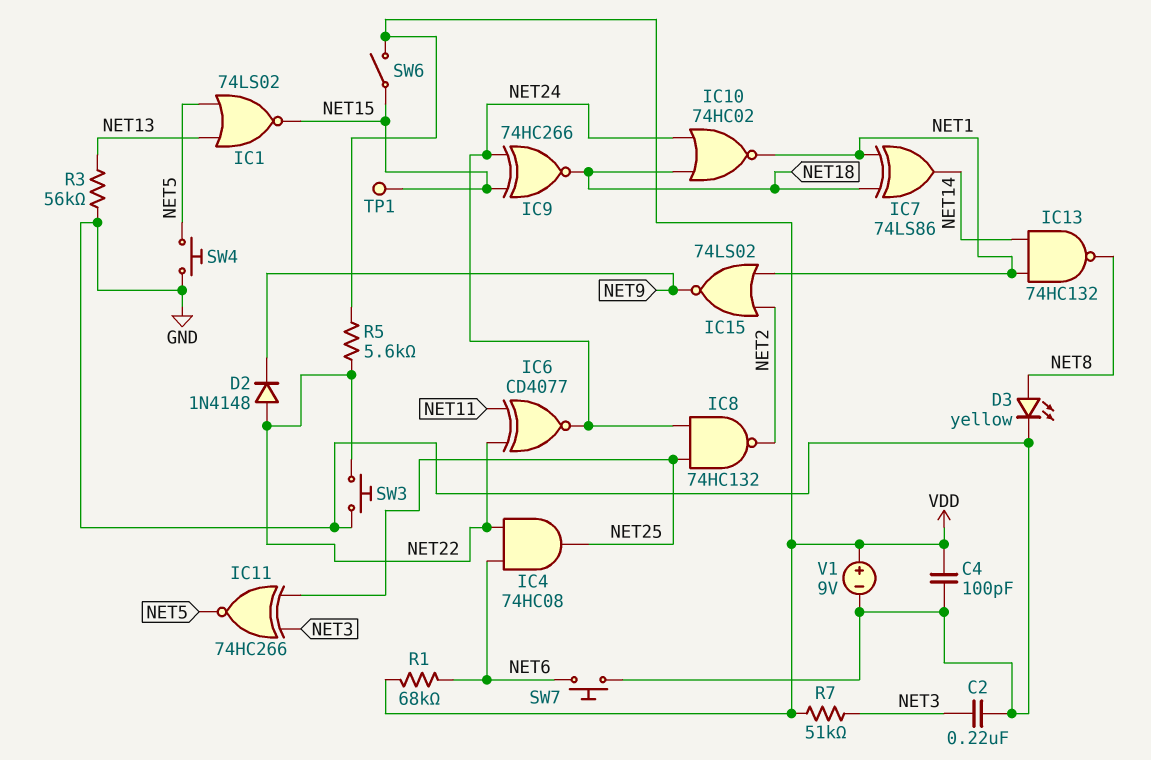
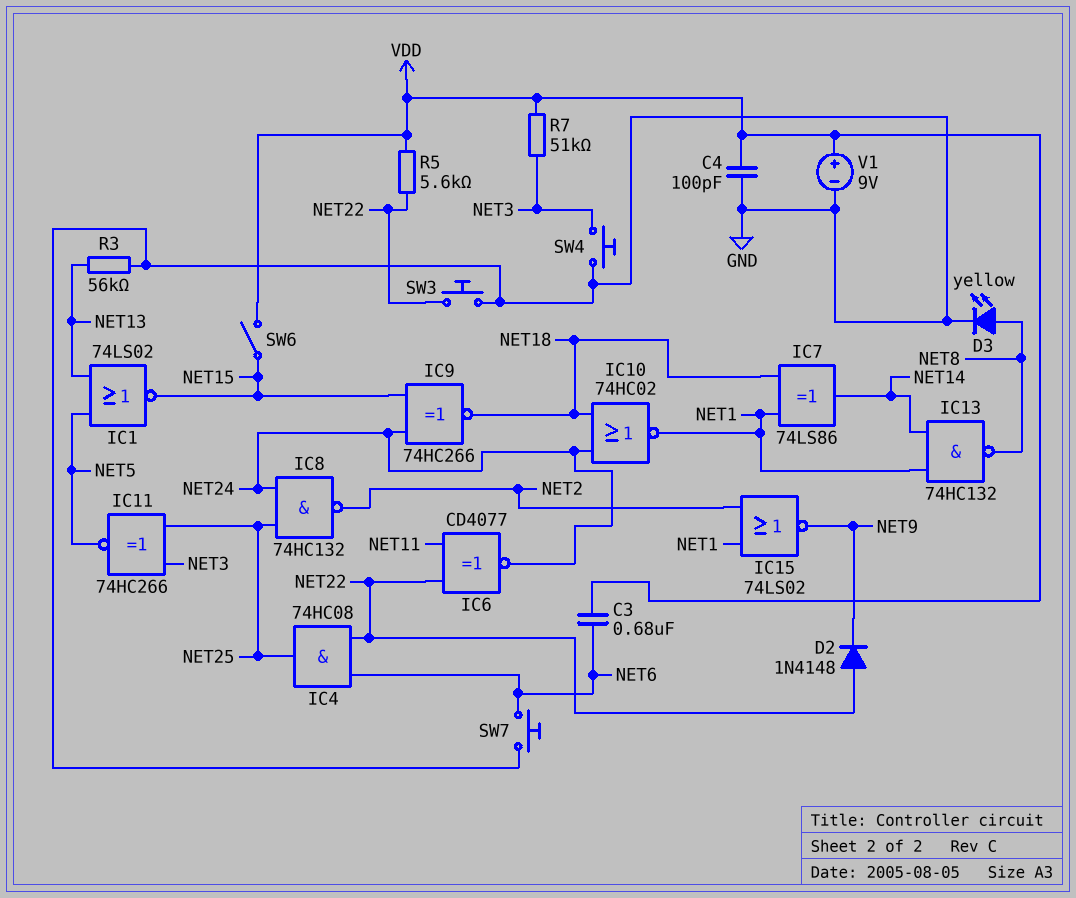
C2: 220nF (GND, NET3) -> none
C3: none -> 680nF (NET6, VDD)
R1: 68k (NET6, VDD) -> none
SW4: button (GND, NET5) -> button (GND, NET3)
TP1: test point (NET15) -> none

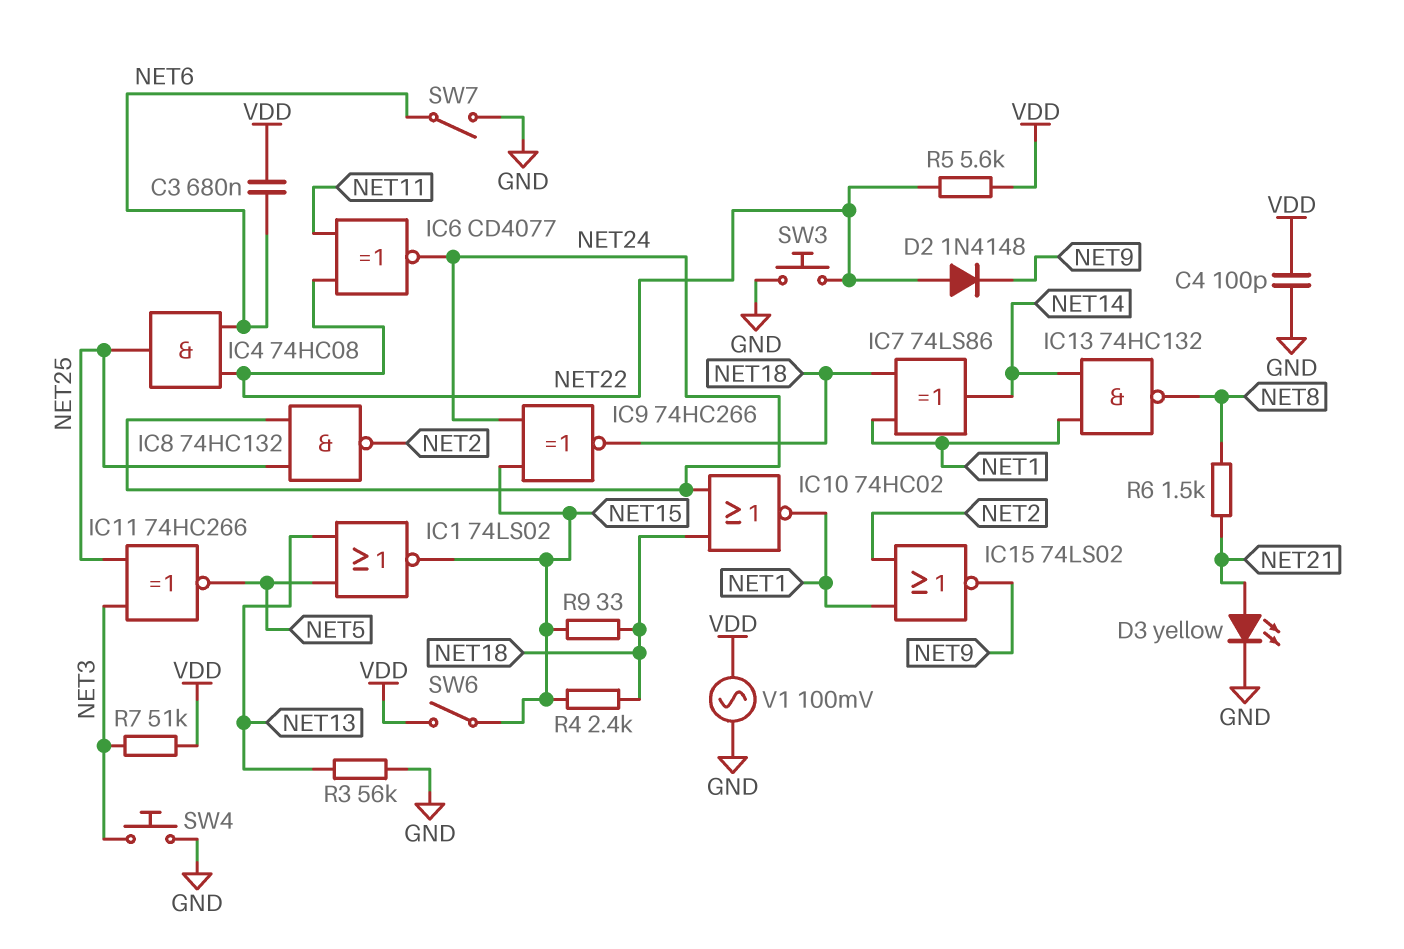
D3: LED yellow (A NET8, K GND) -> LED yellow (A NET21, K GND)
R4: none -> 2.4k (NET15, NET18)
R6: none -> 1.5k (NET8, NET21)
R9: none -> 33 (NET15, NET18)
SW7: button (GND, NET6) -> switch (GND, NET6)
V1: 9V (plus VDD, minus GND) -> AC 100mV (GND, VDD)

